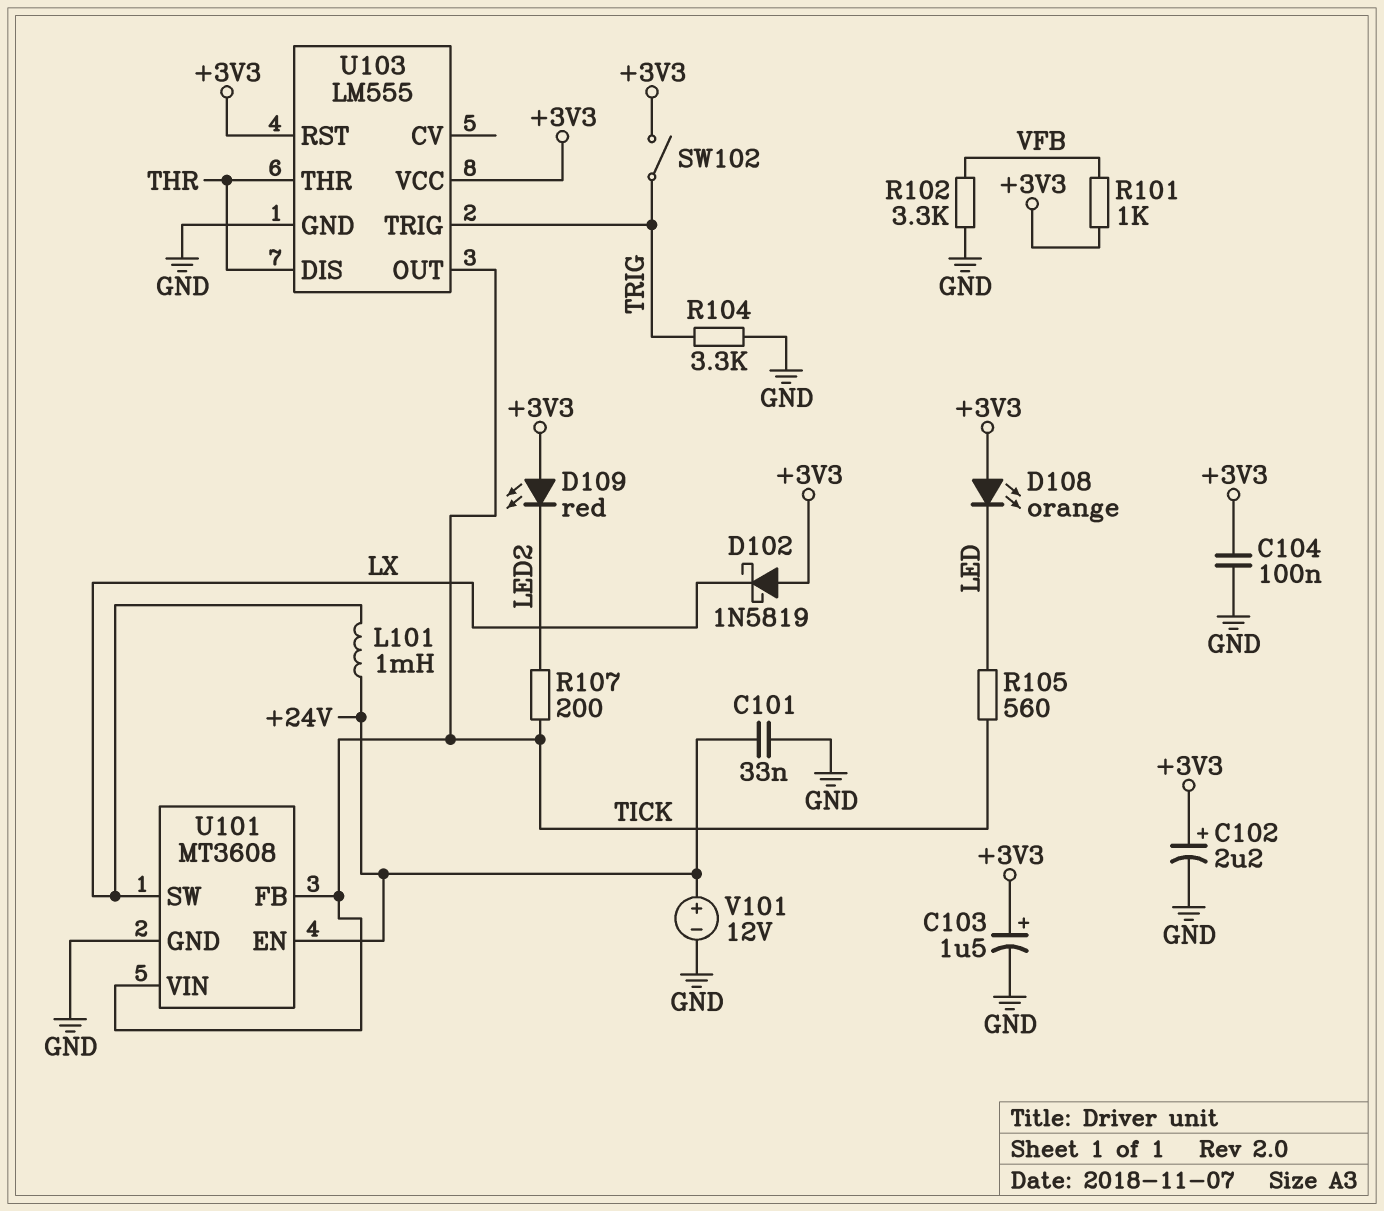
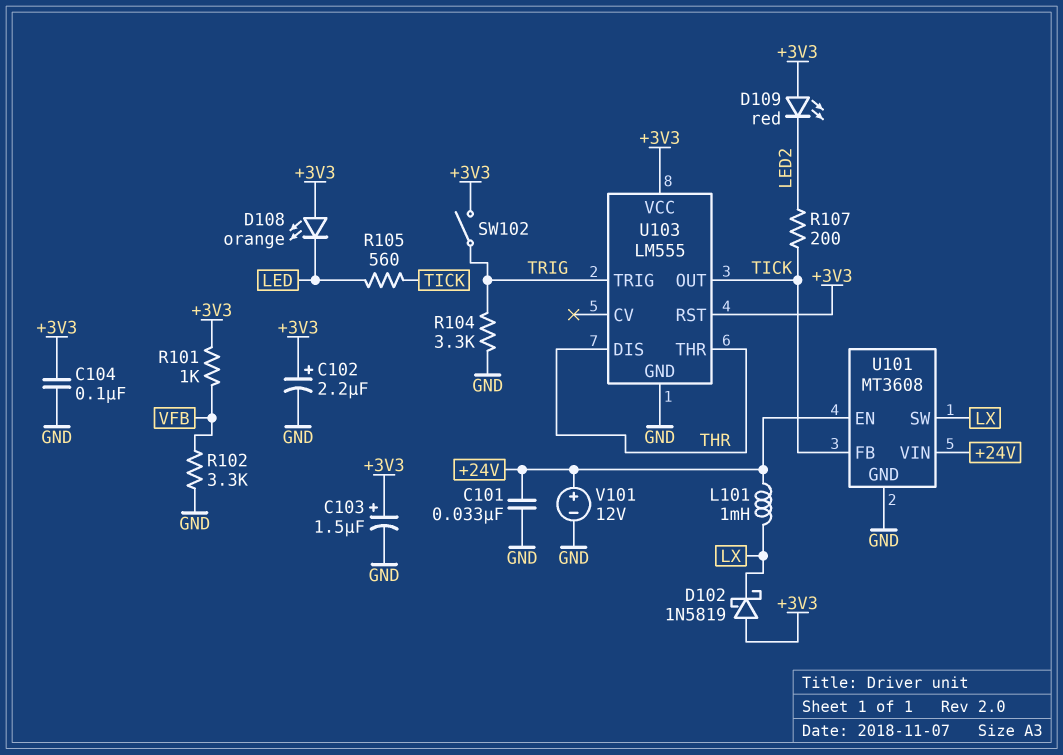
U101 pin VIN: TICK -> +24V

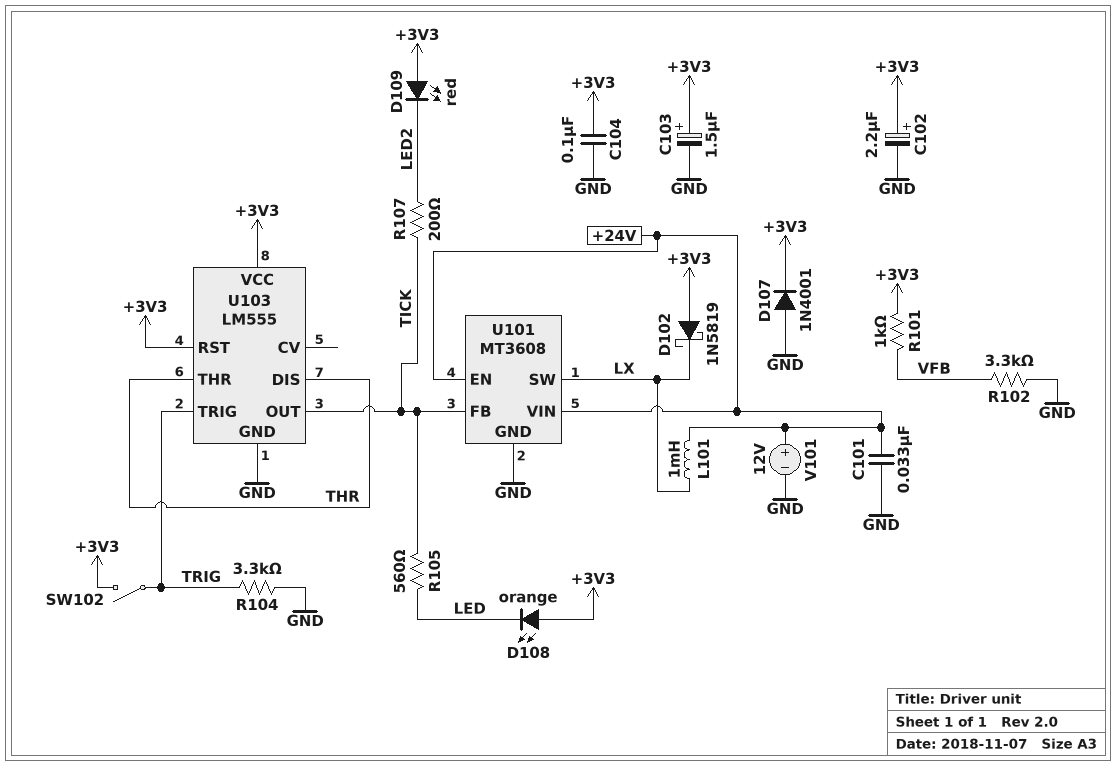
D107: none -> diode 1N4001 (A GND, K +3V3)

